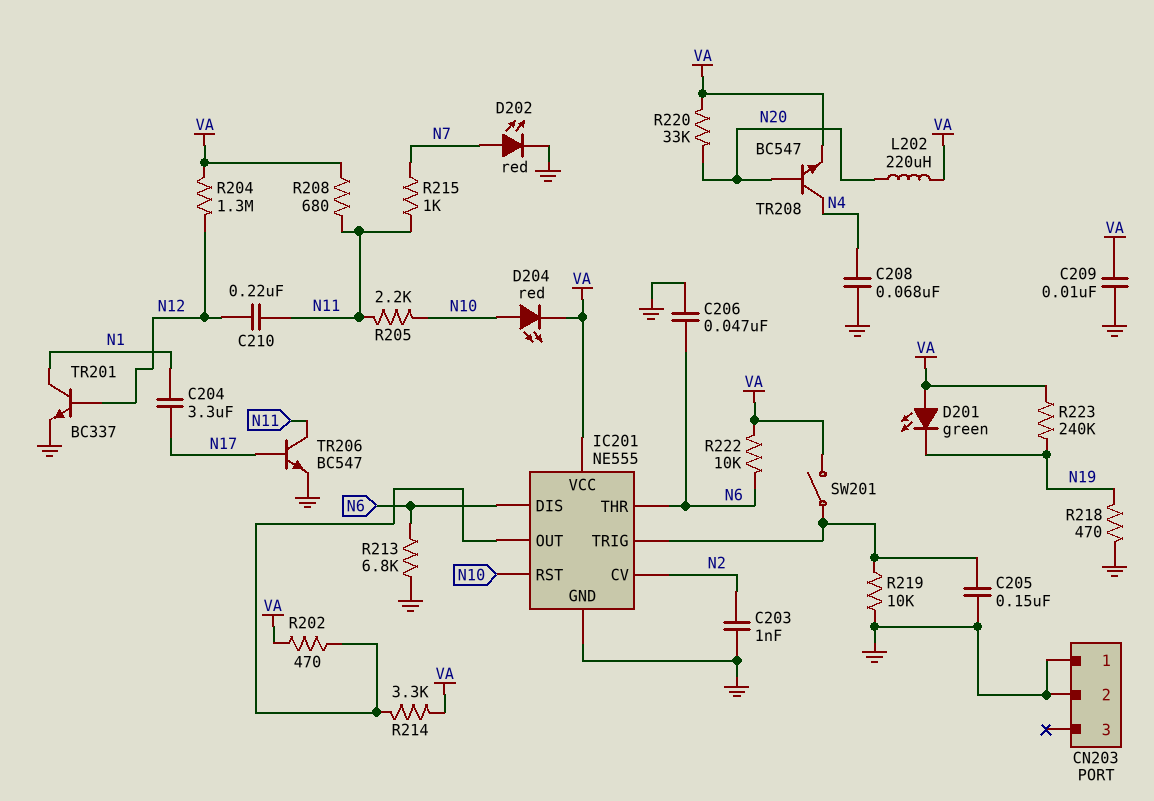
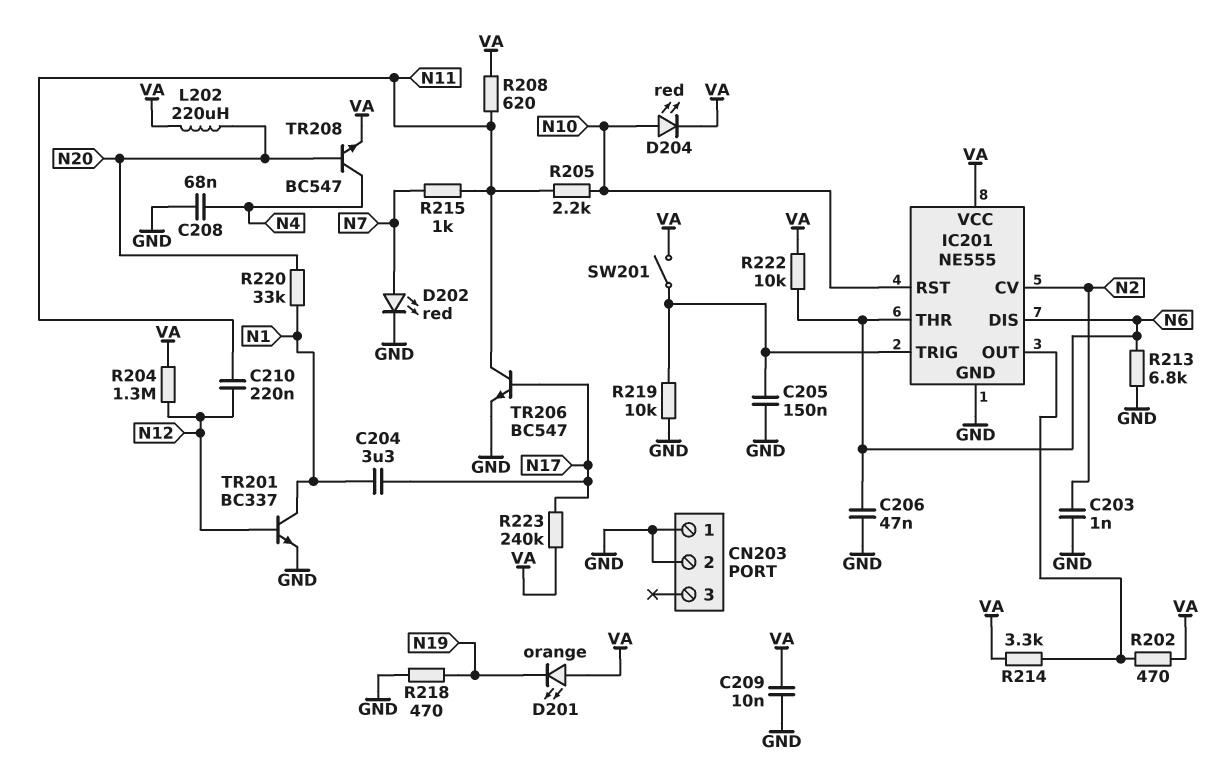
D201: LED green (A VA, K N19) -> LED orange (A VA, K N19)
R208: 680 (N11, VA) -> 620 (N11, VA)
R220: 33k (N20, VA) -> 33k (N1, N20)
R223: 240k (N19, VA) -> 240k (N17, VA)

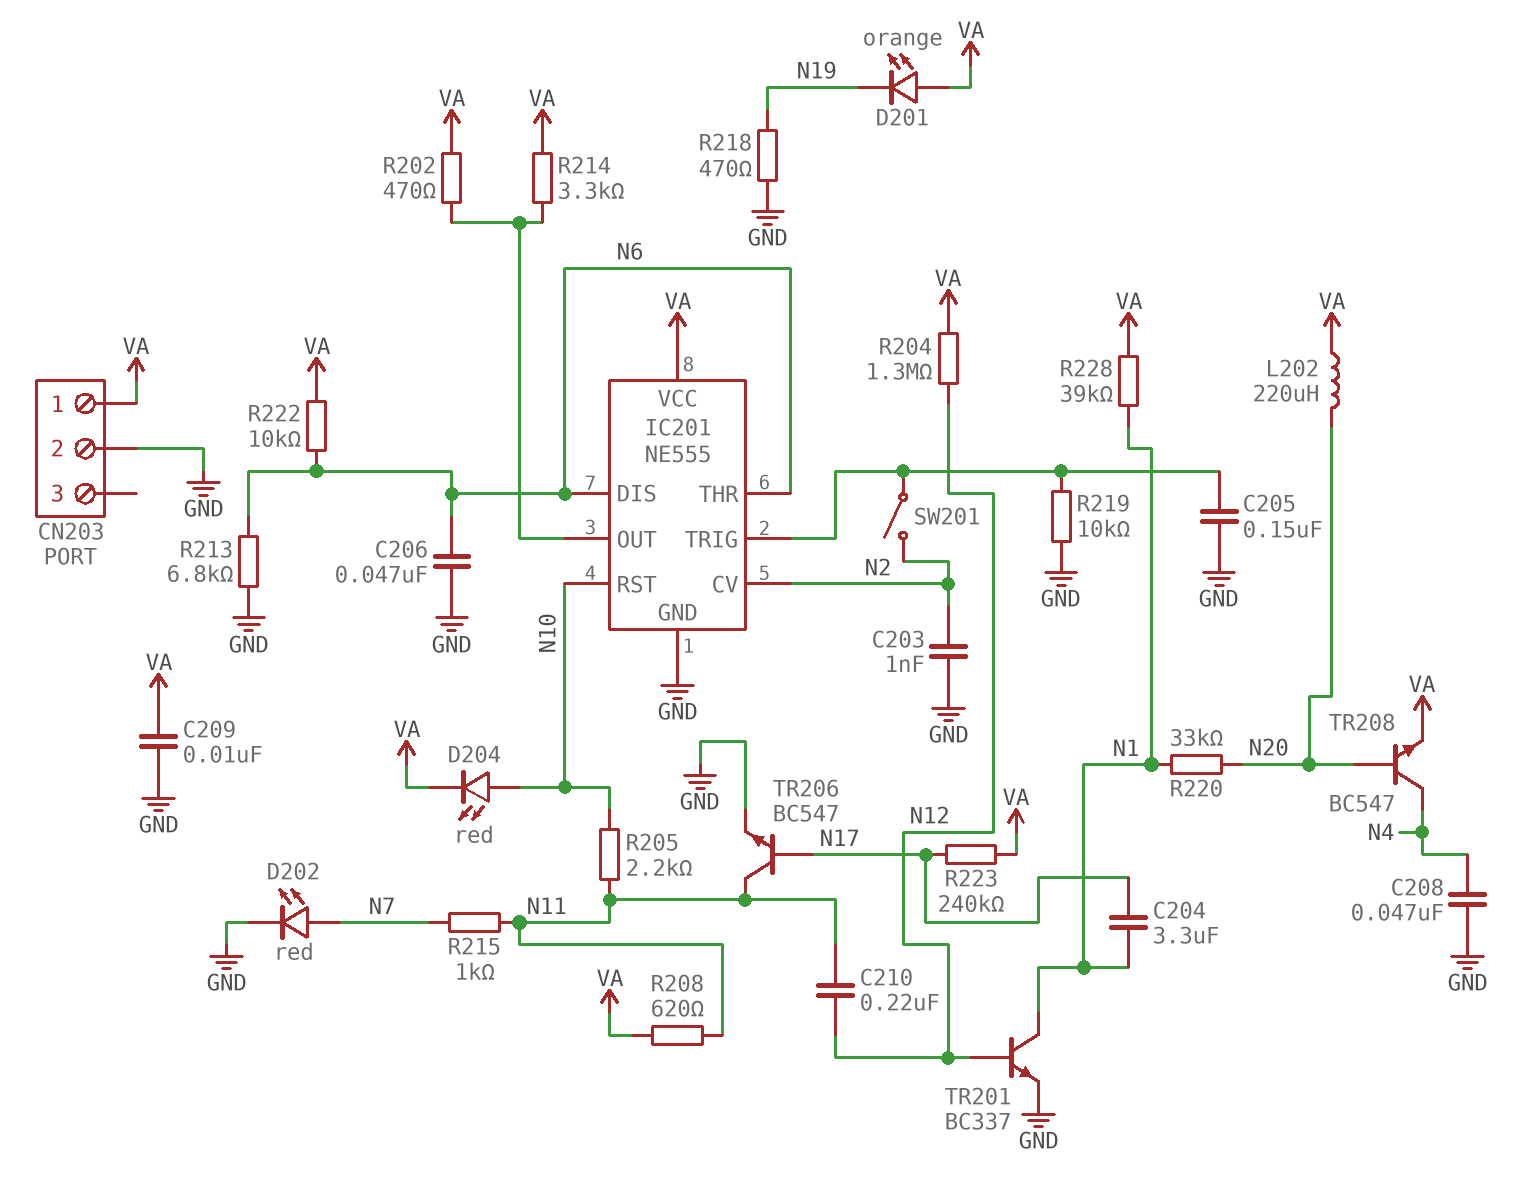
C208: 68nF (GND, N4) -> 47nF (GND, N4)
CN203 pin 1: GND -> VA
R228: none -> 39k (N1, VA)
SW201: switch (IC201/TRIG, VA) -> switch (IC201/TRIG, N2)

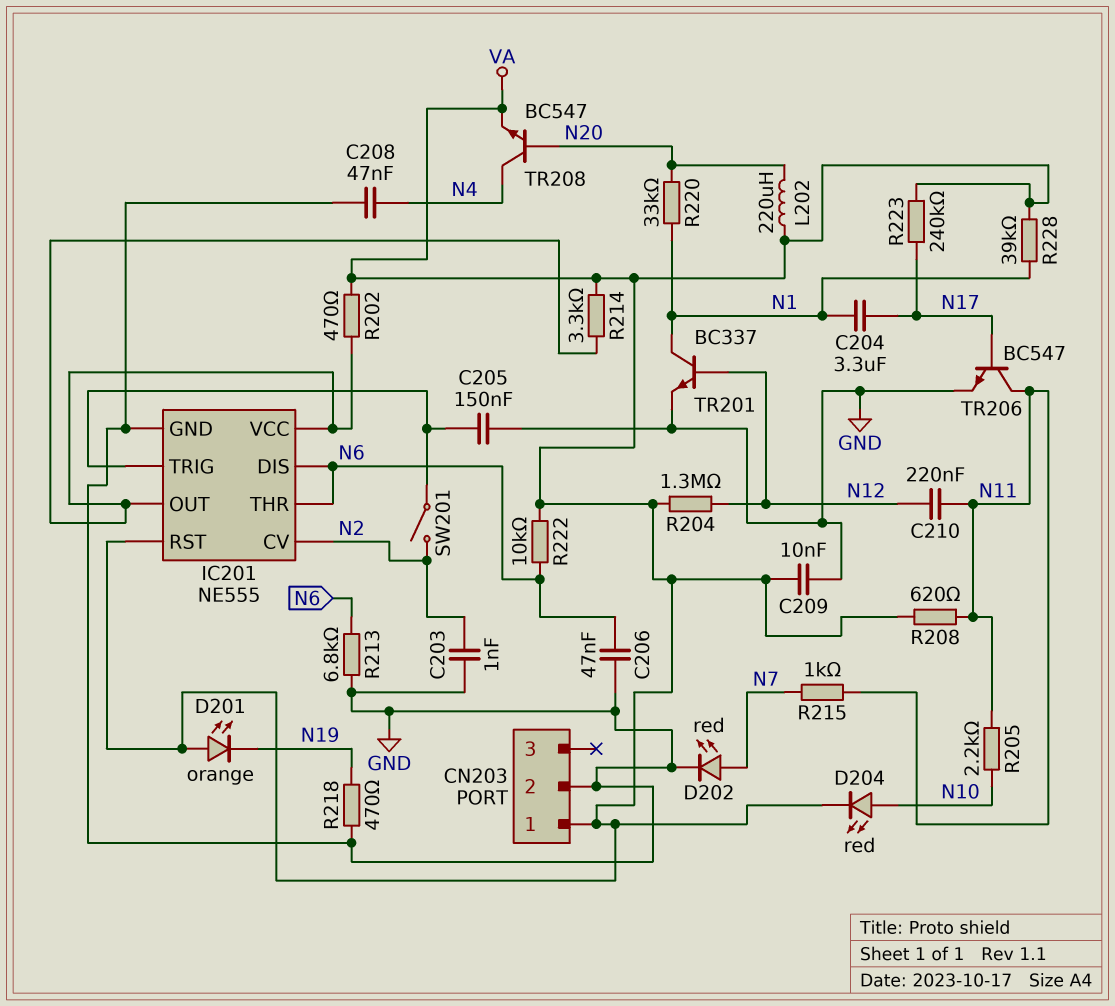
IC201 pin RST: N10 -> VA
IC201 pin VCC: VA -> IC201/OUT
R219: 10k (GND, IC201/TRIG) -> none

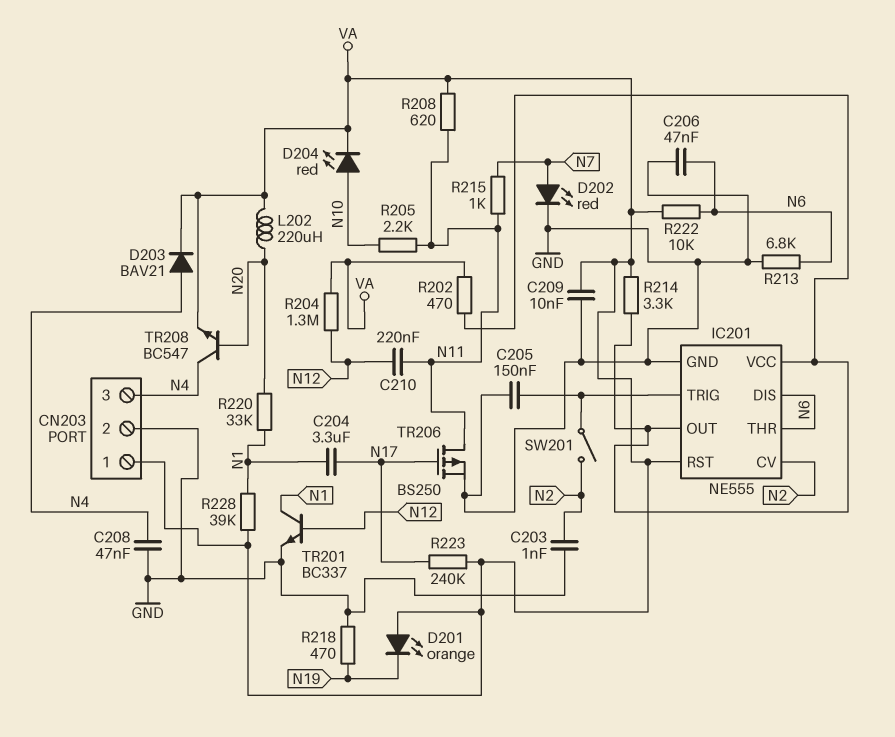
CN203 pin 3: none -> N4
D203: none -> diode BAV21 (A N4, K VA)
TR206: NPN BC547 (B N17, C N11, E GND) -> PMOS BS250 (G N17, D N11, S GND)

